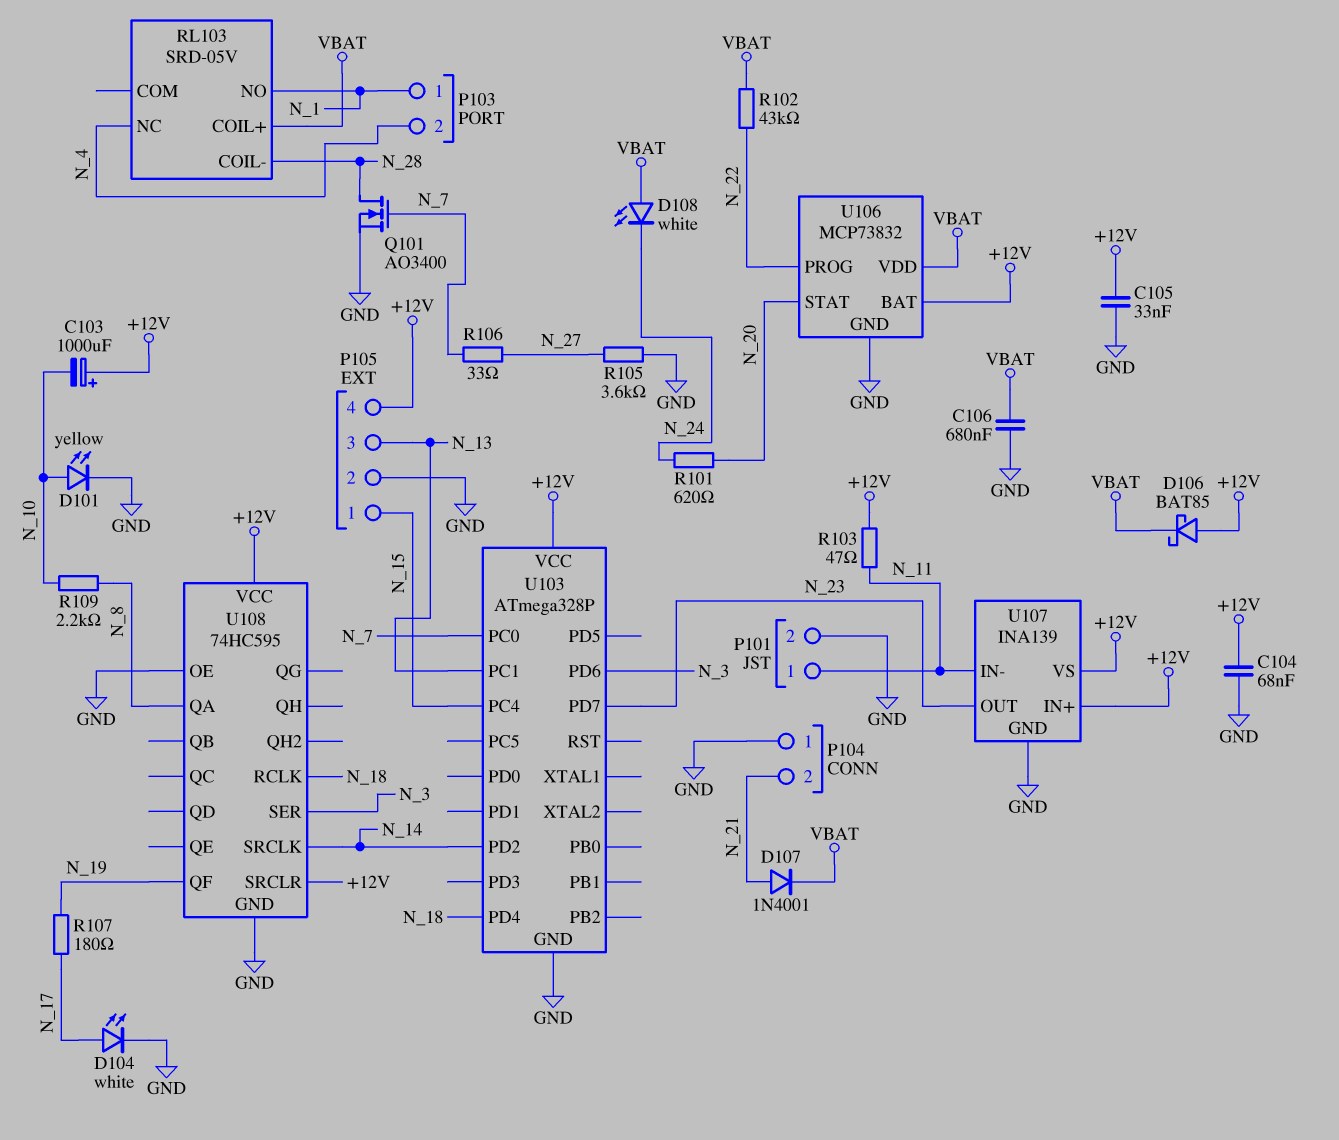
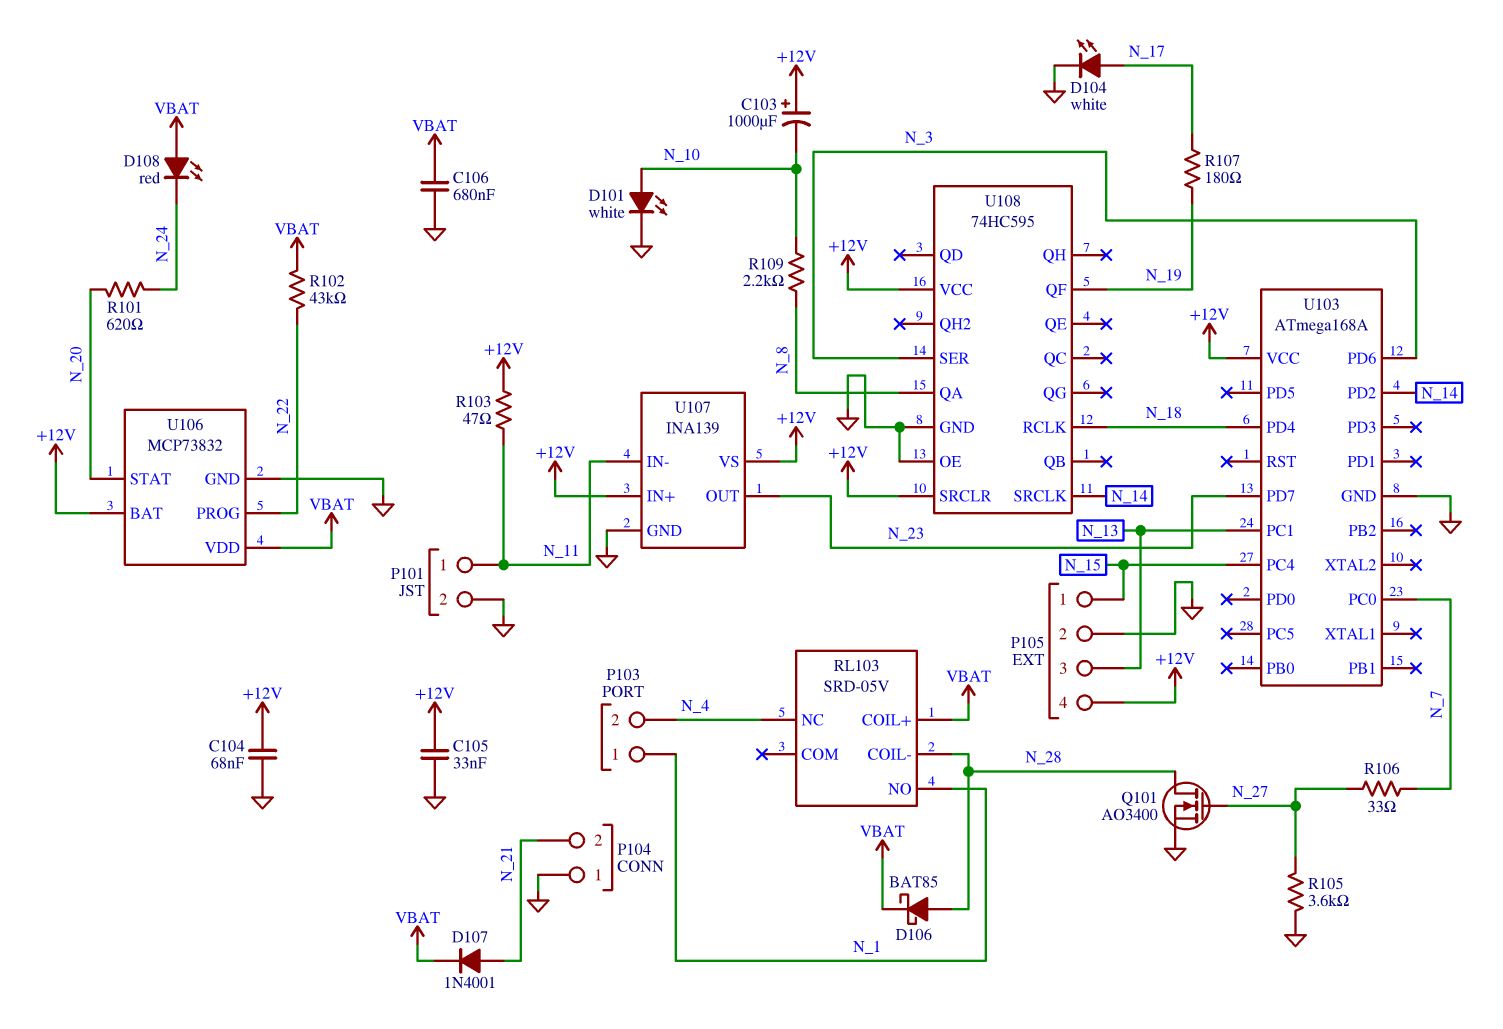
D101: LED yellow (A N_10, K GND) -> LED white (A N_10, K GND)
D106: schottky BAT85 (A +12V, K VBAT) -> schottky BAT85 (A N_28, K VBAT)
D108: LED white (A VBAT, K N_24) -> LED red (A VBAT, K N_24)
Q101: NMOS AO3400 (G N_7, D N_28, S GND) -> NMOS AO3400 (G N_27, D N_28, S GND)
U103: ATmega328P -> ATmega168A

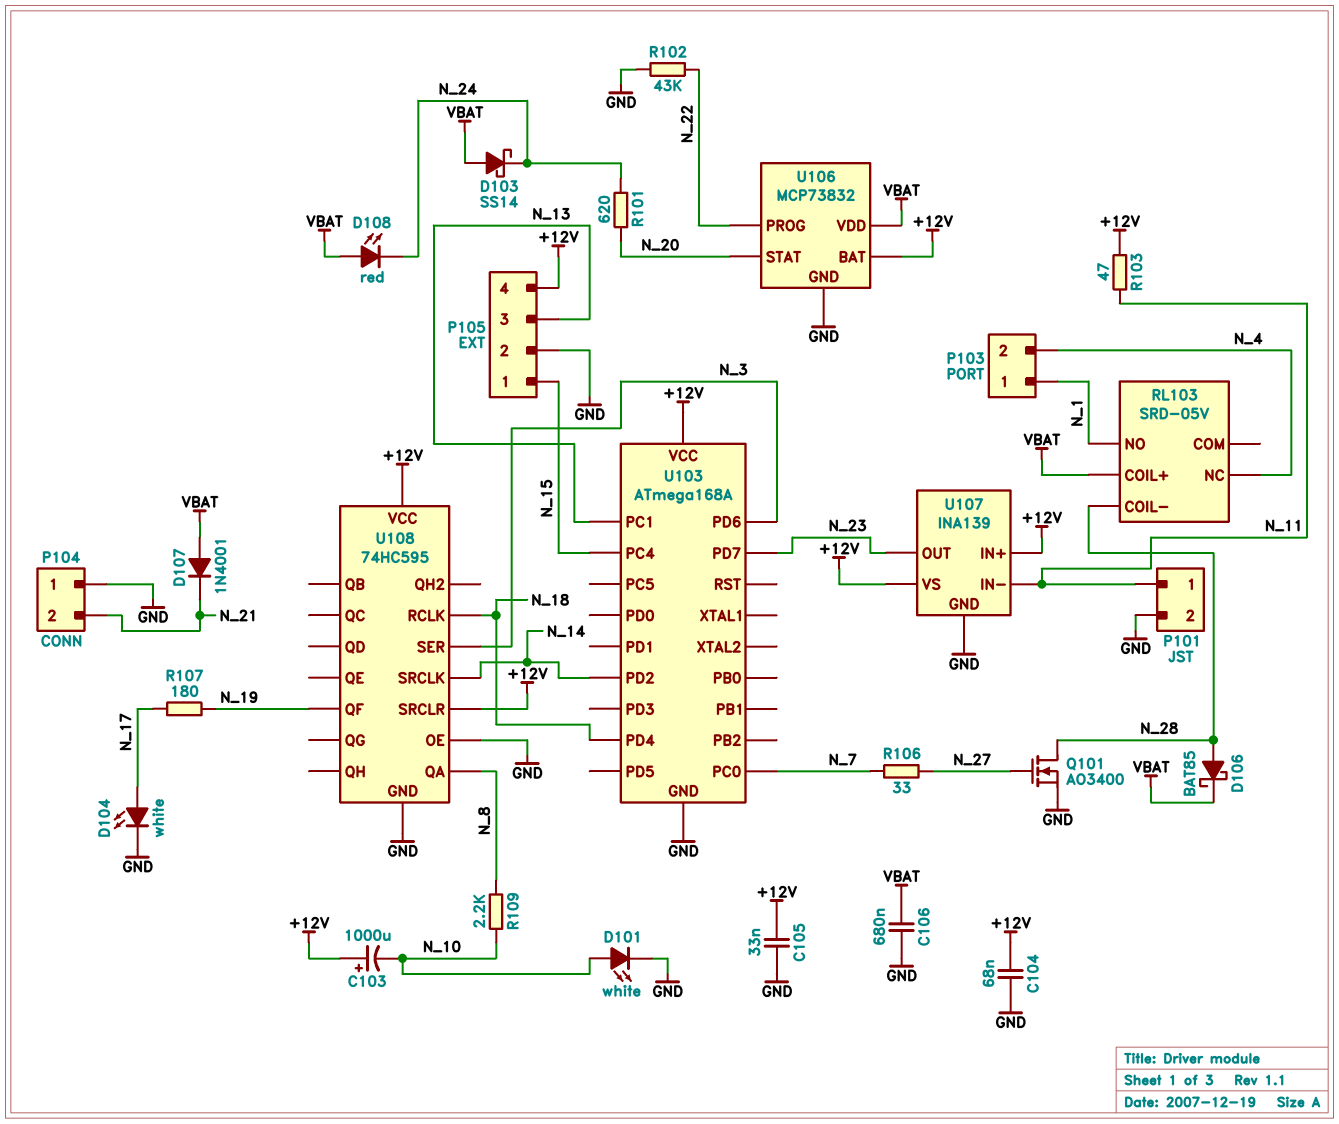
D103: none -> schottky SS14 (A VBAT, K N_24)
D107: diode 1N4001 (A N_21, K VBAT) -> diode 1N4001 (A VBAT, K N_21)
R102: 43k (N_22, VBAT) -> 43k (GND, N_22)
R105: 3.6k (GND, N_27) -> none

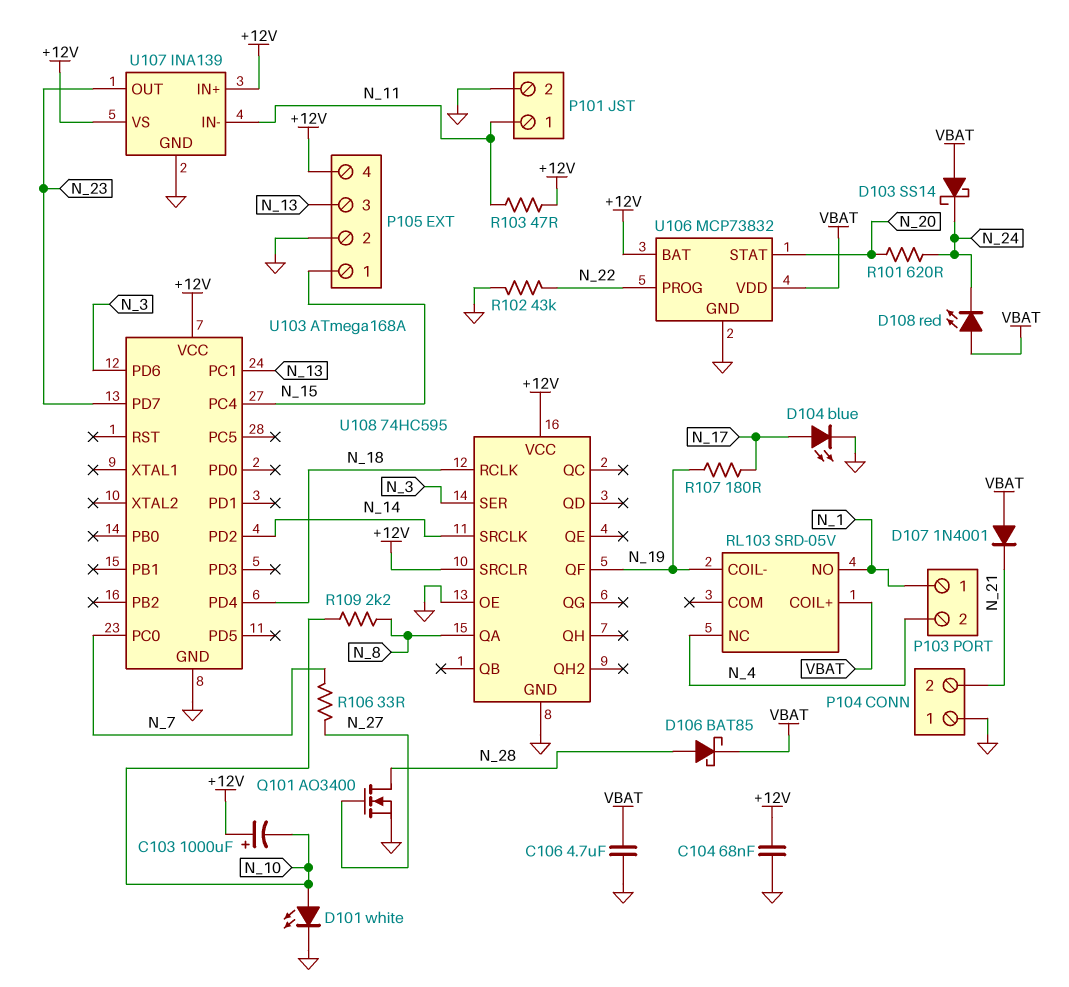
C105: 33nF (+12V, GND) -> none
C106: 680nF (GND, VBAT) -> 4.7uF (GND, VBAT)
D104: LED white (A N_17, K GND) -> LED blue (A N_17, K GND)
RL103 pin COIL-: N_28 -> N_19

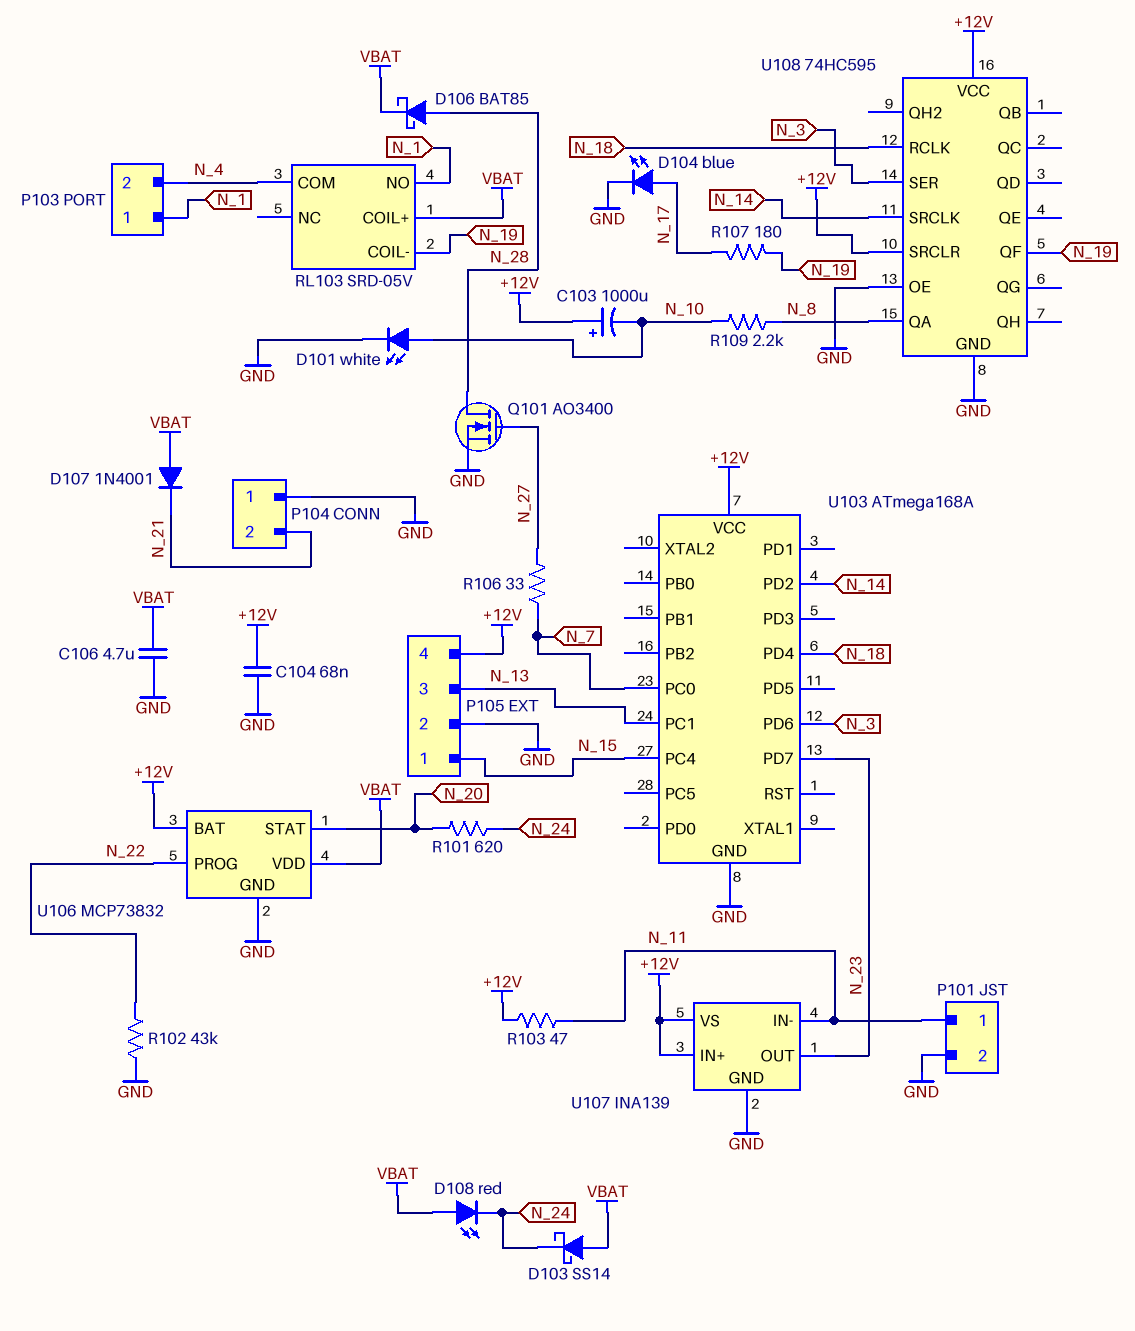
RL103 pin COM: none -> N_4
RL103 pin NC: N_4 -> none

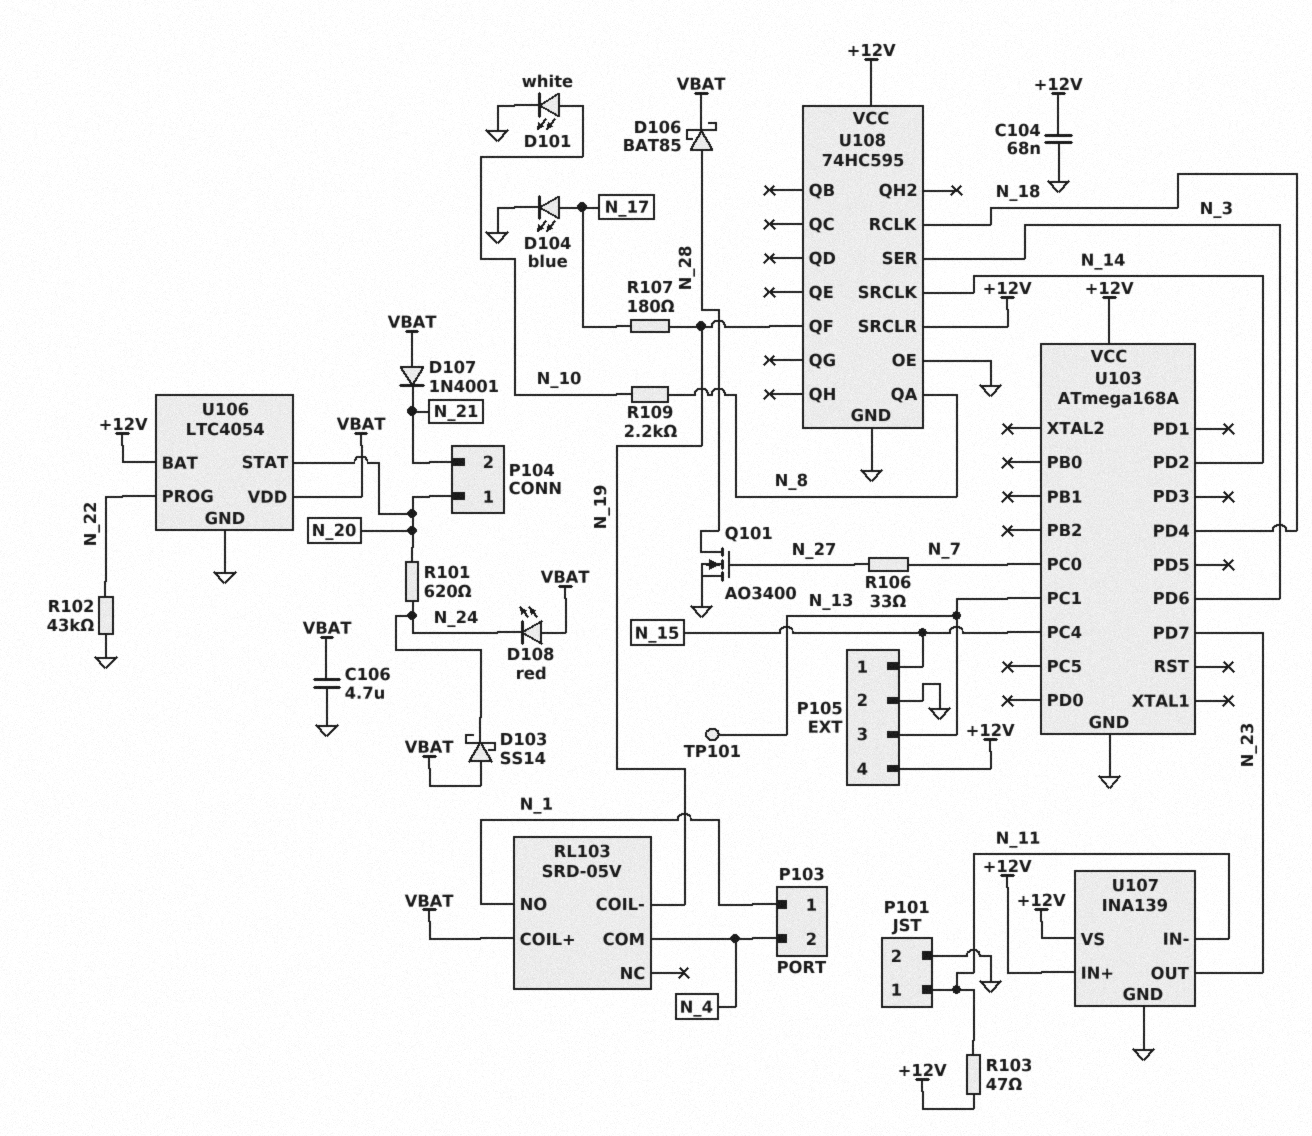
C103: 1000uF (plus +12V, minus N_10) -> none
P104 pin 1: GND -> N_20
TP101: none -> test point (N_13)
U106: MCP73832 -> LTC4054

